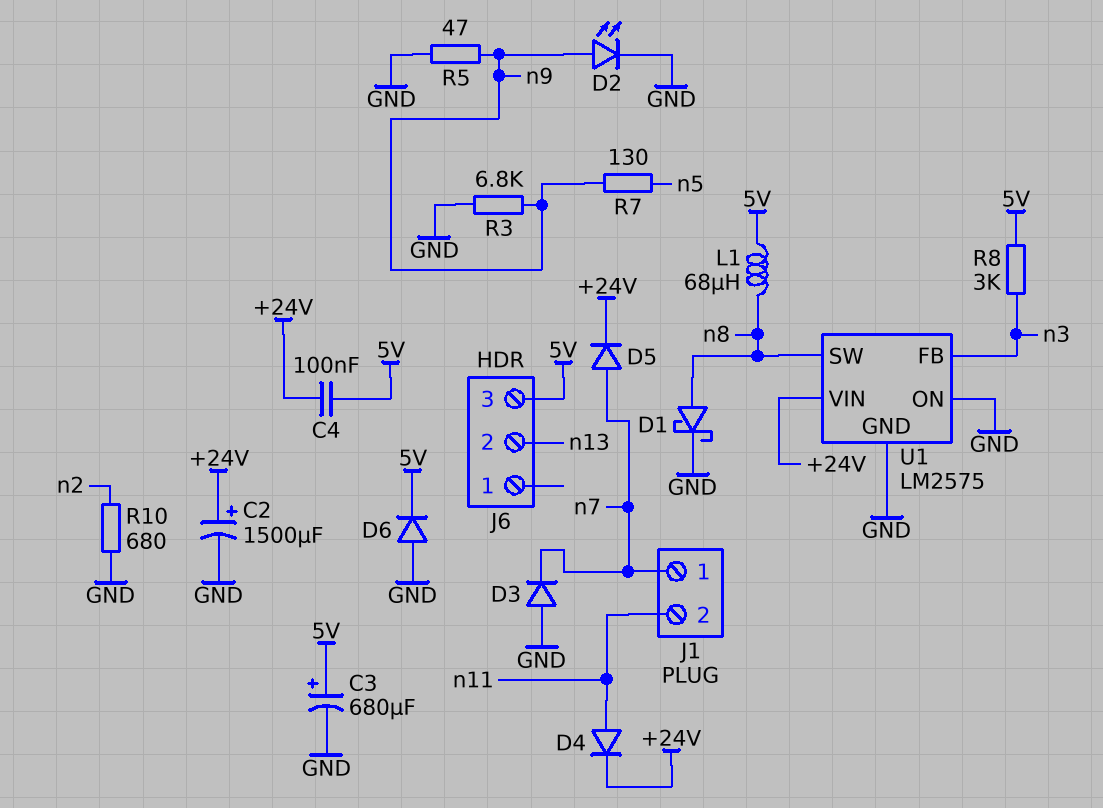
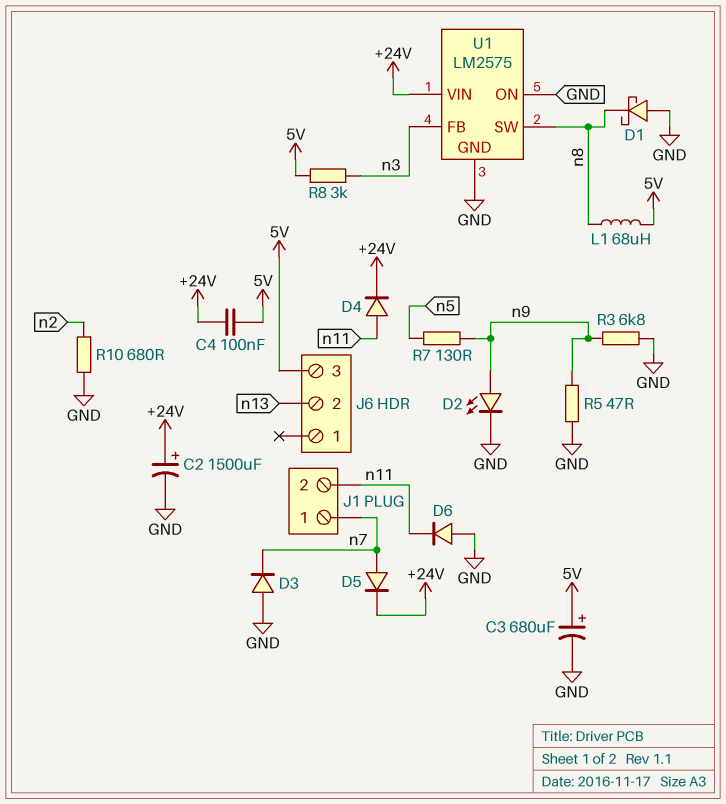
D1: schottky (A n8, K GND) -> schottky (A GND, K n8)
D6: diode (A GND, K 5V) -> diode (A GND, K n11)

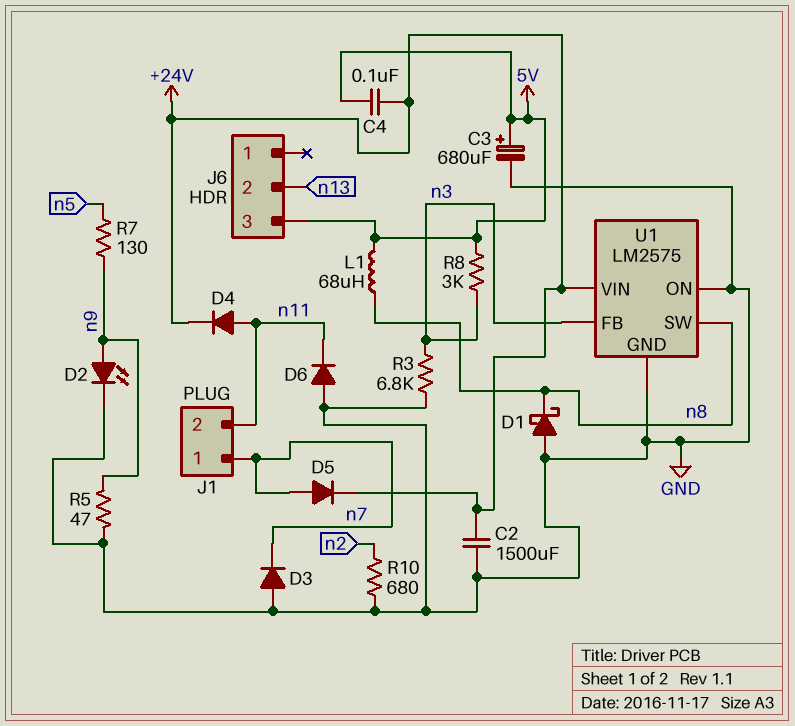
C2: 1500uF (plus +24V, minus GND) -> 1500uF (+24V, GND)
R3: 6.8k (GND, n9) -> 6.8k (GND, n3)

